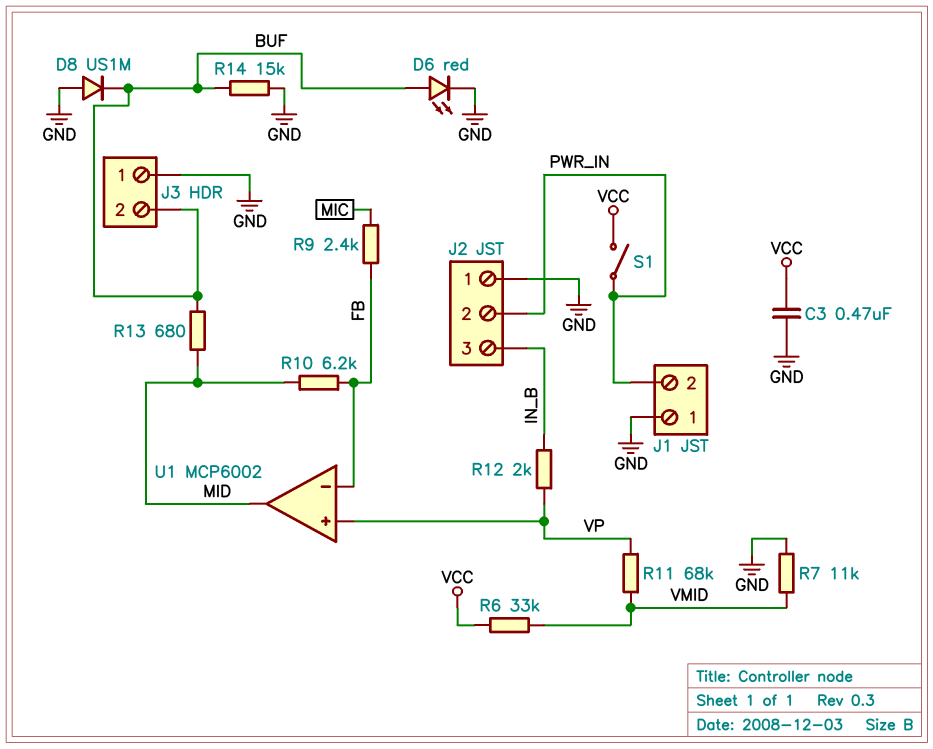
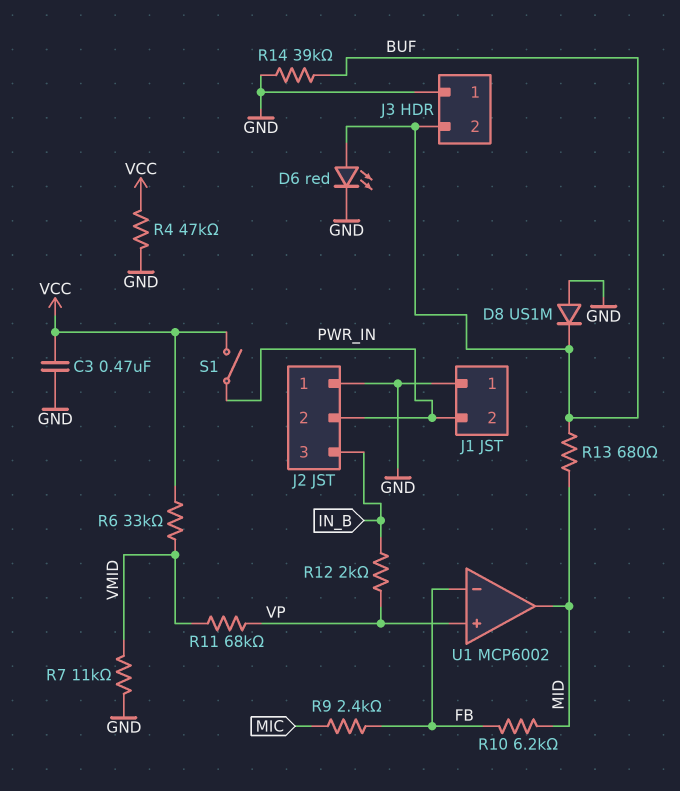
R4: none -> 47k (GND, VCC)
R14: 15k (BUF, GND) -> 39k (BUF, GND)

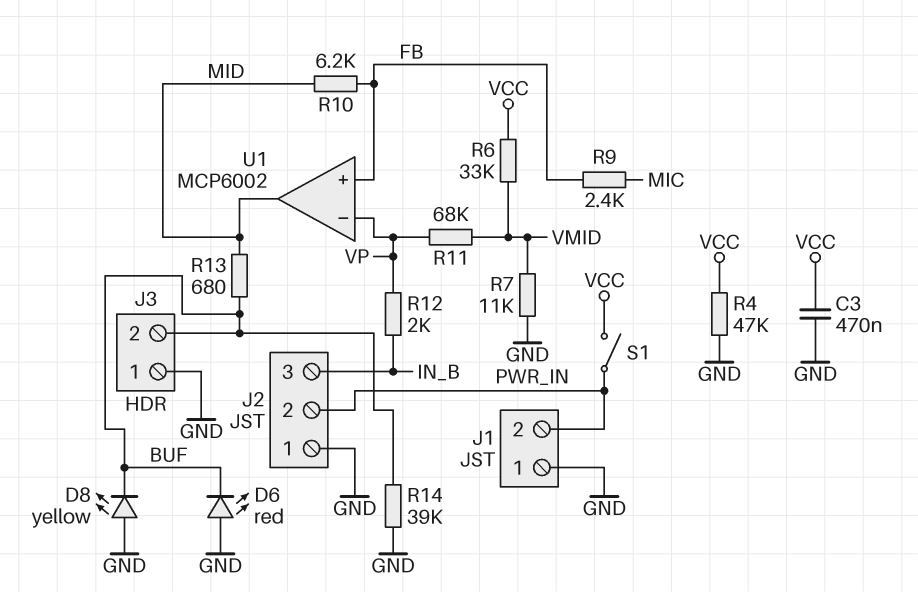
D6: LED red (A BUF, K GND) -> LED red (A GND, K BUF)
D8: diode US1M (A GND, K BUF) -> LED yellow (A GND, K BUF)
U1 pin in+: VP -> FB
U1 pin in-: FB -> VP

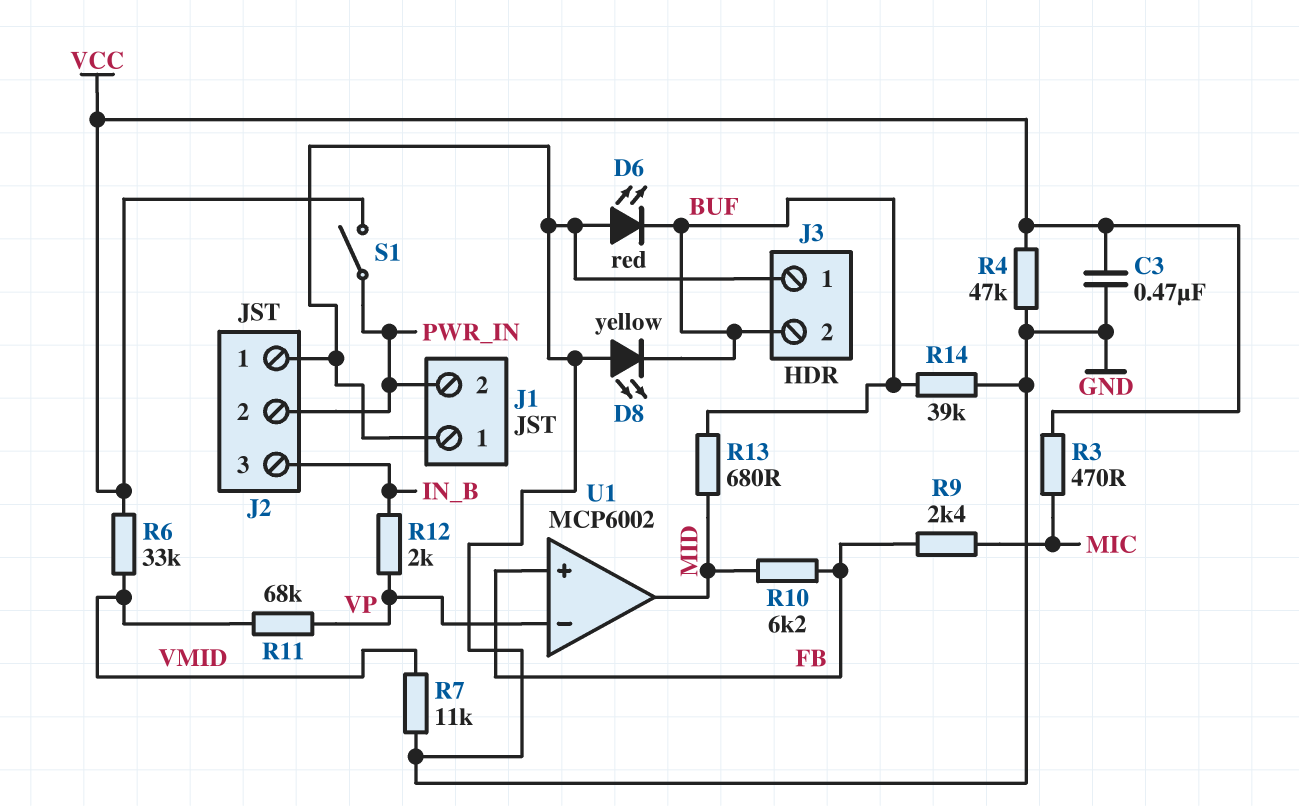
R3: none -> 470 (MIC, VCC)

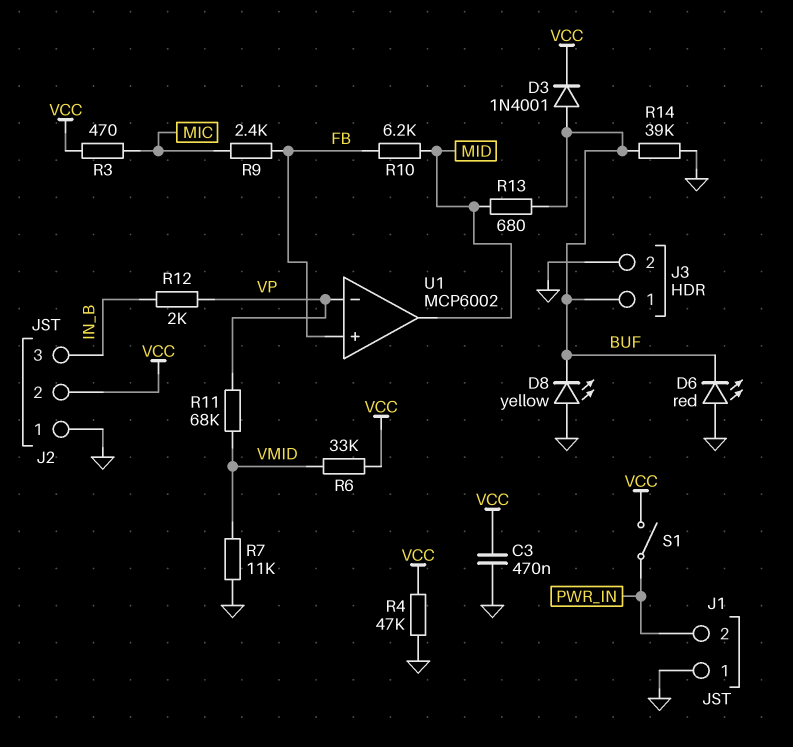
D3: none -> diode 1N4001 (A BUF, K VCC)
J2 pin 2: PWR_IN -> VCC
J3 pin 1: GND -> BUF
J3 pin 2: BUF -> GND

